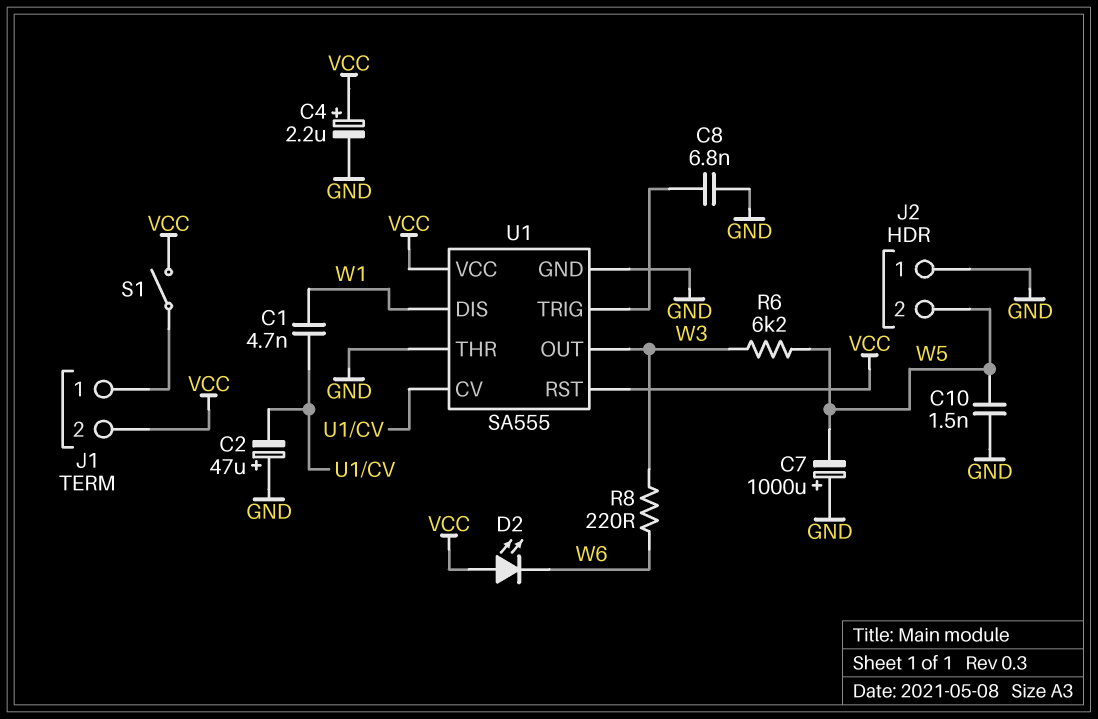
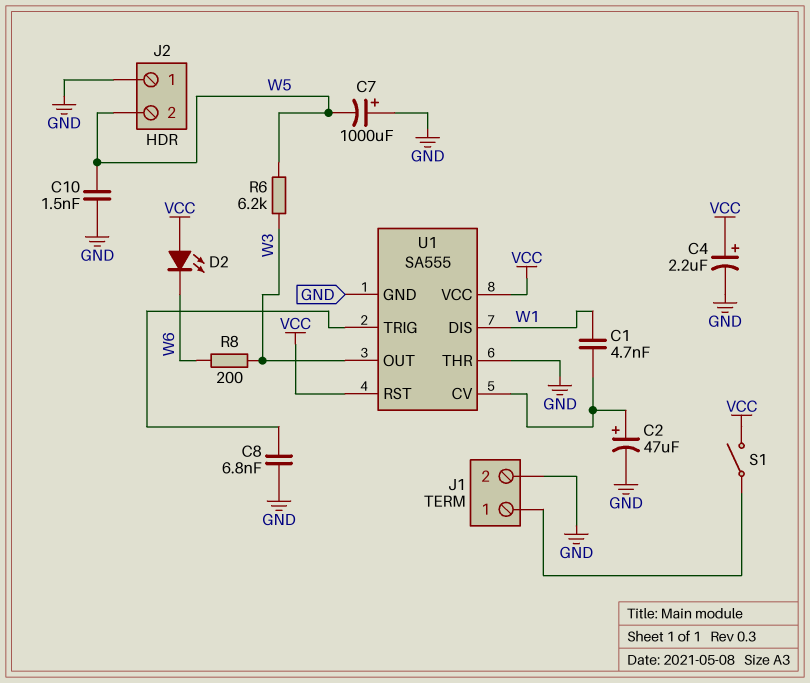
C2: 47uF (plus GND, minus U1/CV) -> 47uF (plus U1/CV, minus GND)
J1 pin 2: VCC -> GND
R8: 220 (W3, W6) -> 200 (W3, W6)

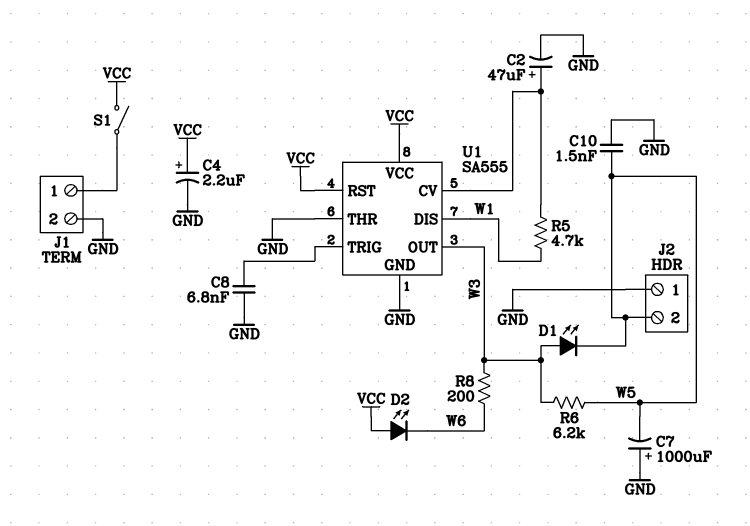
C1: 4.7nF (U1/CV, W1) -> none
D1: none -> LED (A W3, K W5)
R5: none -> 4.7k (U1/CV, W1)

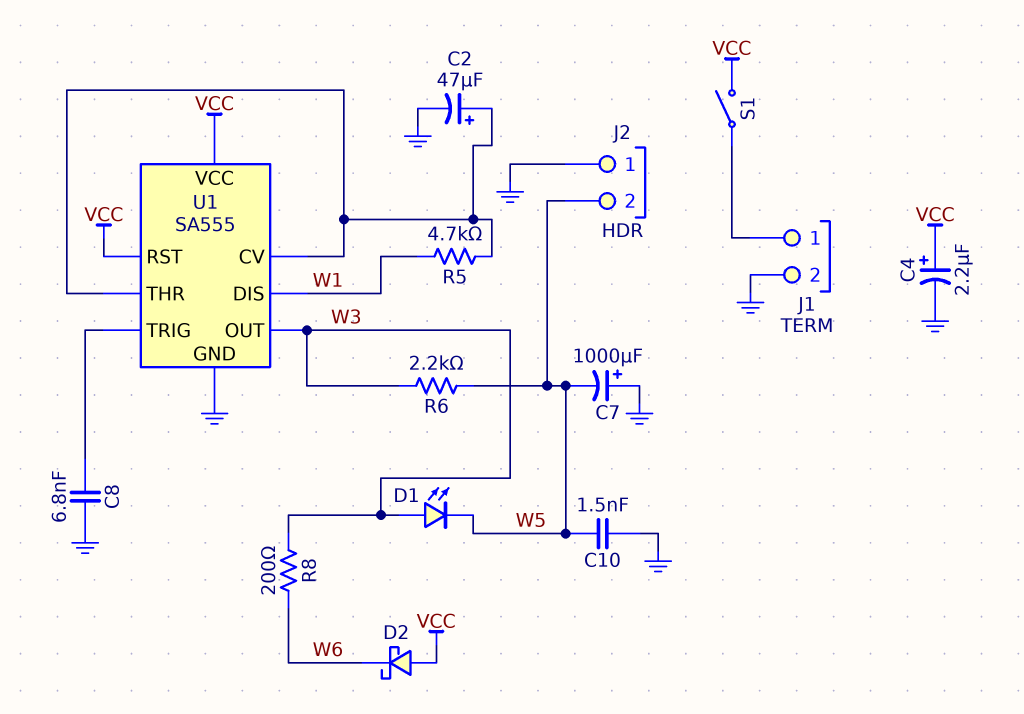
D2: LED (A VCC, K W6) -> schottky (A VCC, K W6)
R6: 6.2k (W3, W5) -> 2.2k (W3, W5)
U1 pin THR: GND -> U1/CV

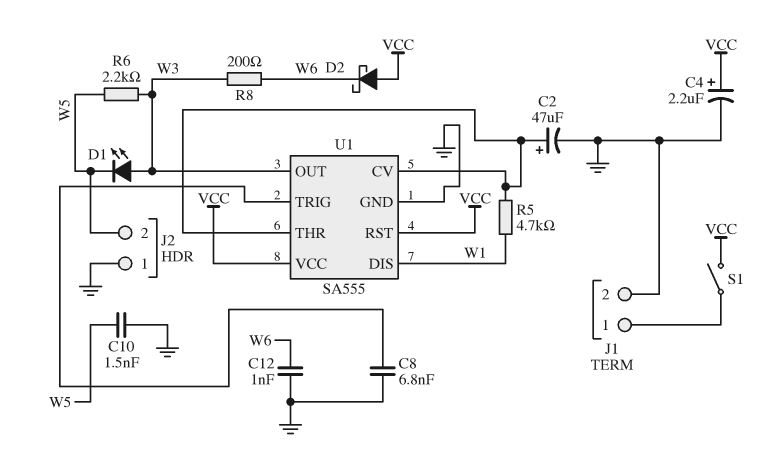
C7: 1000uF (plus GND, minus W5) -> none
C12: none -> 1nF (GND, W6)

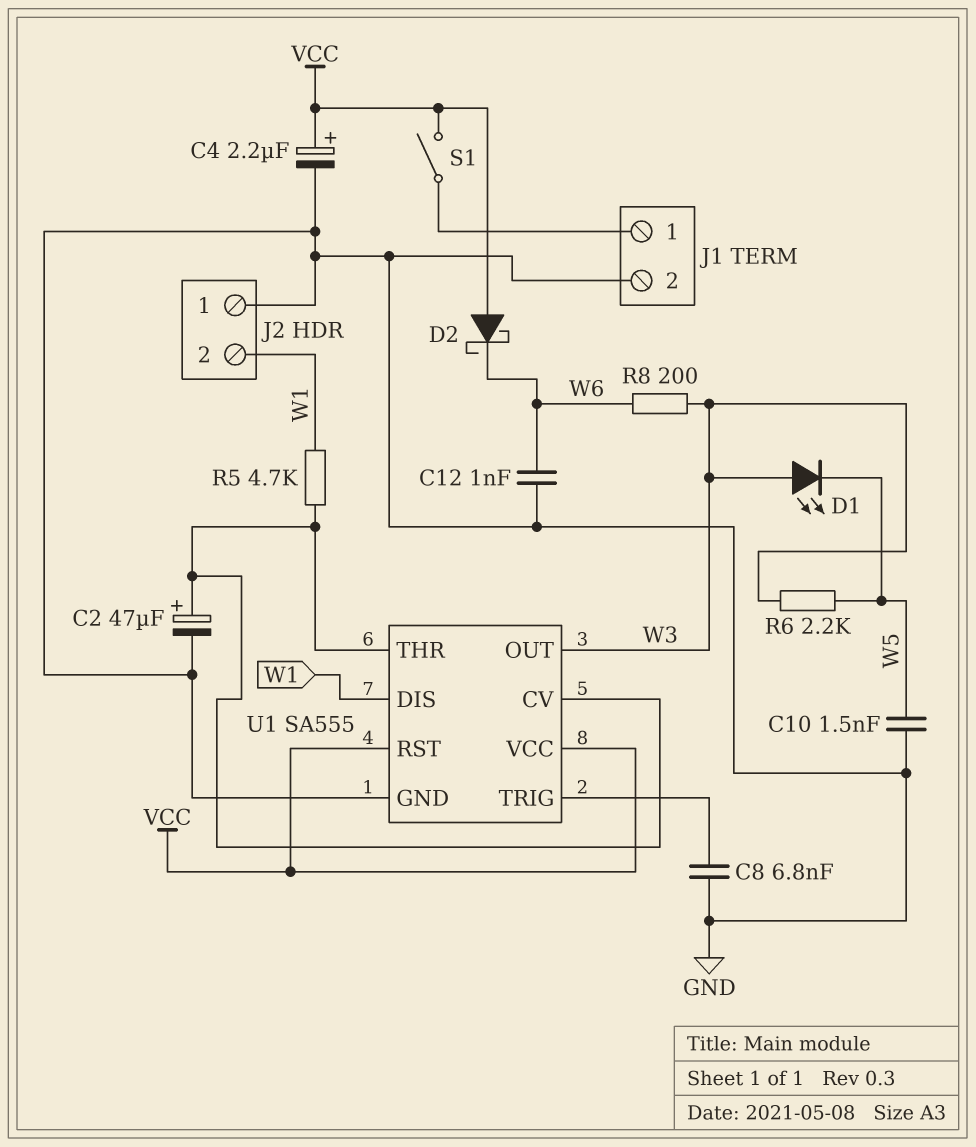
J2 pin 2: W5 -> W1

